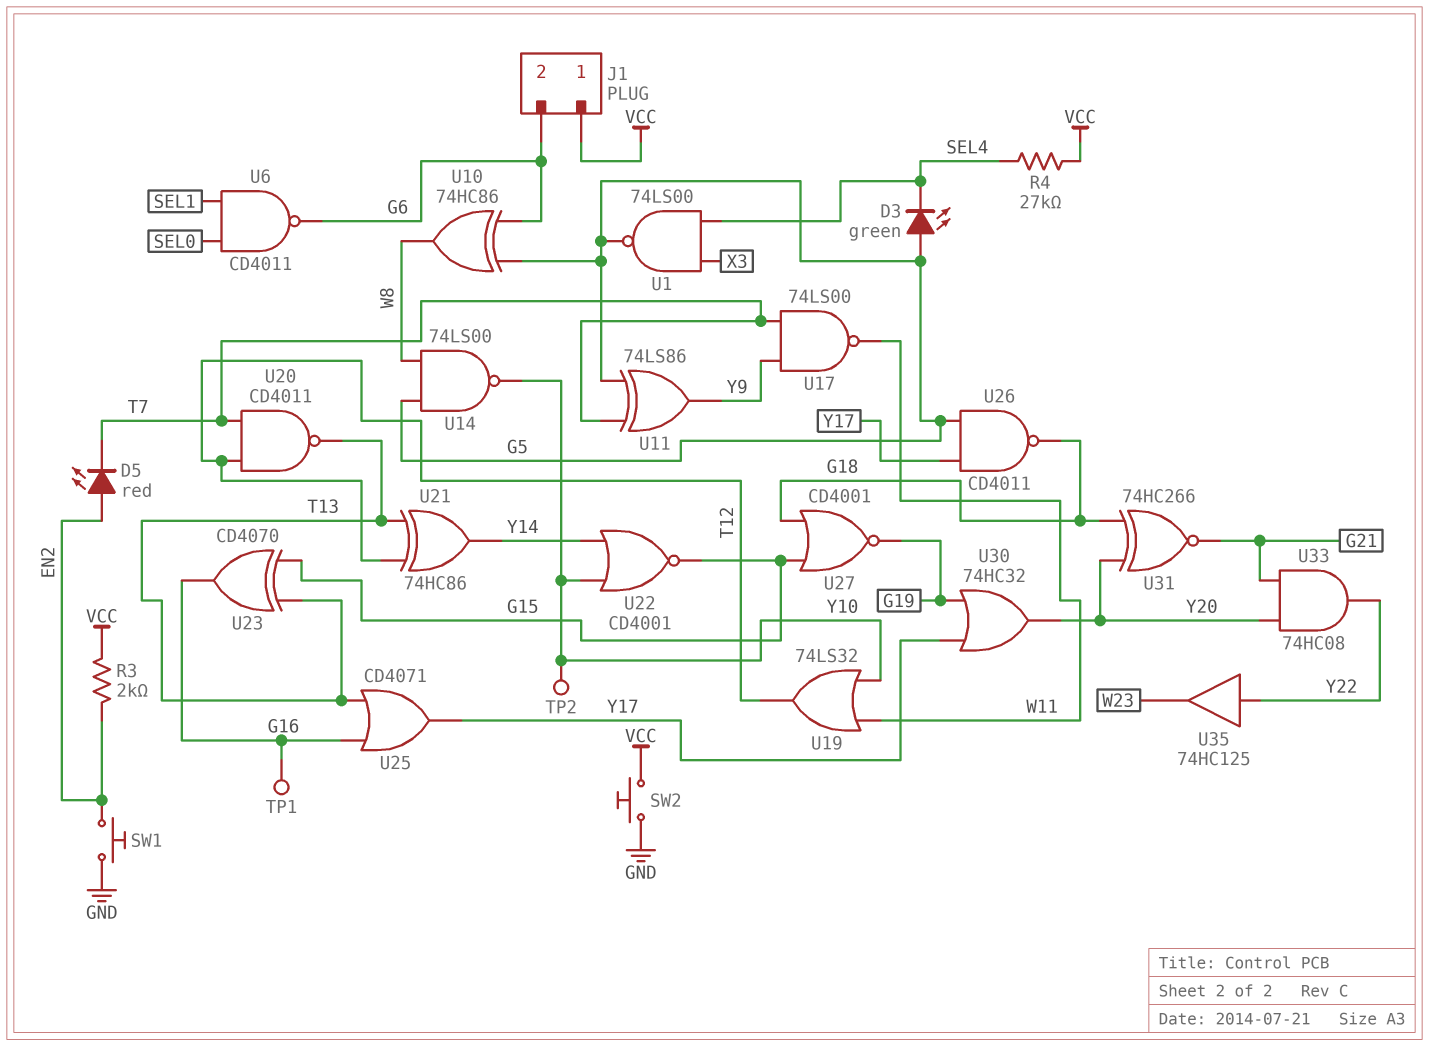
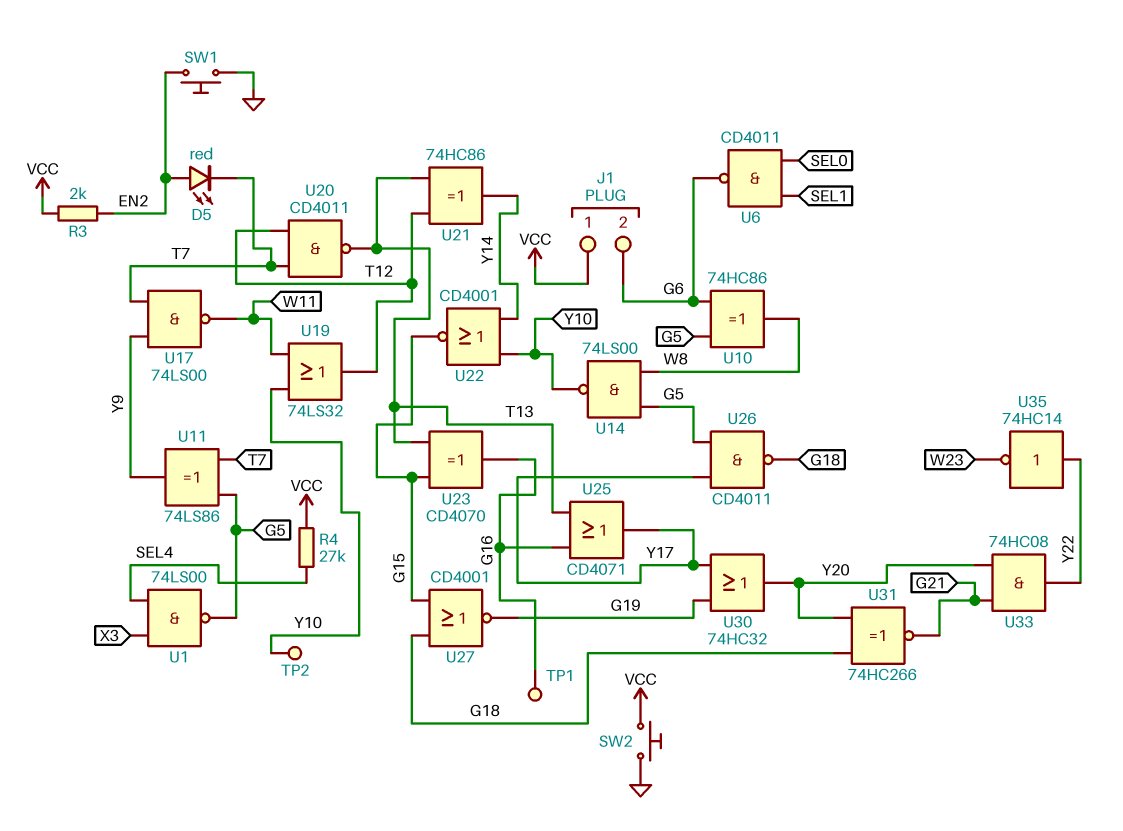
D3: LED green (A G5, K SEL4) -> none
U35: buffer 74HC125 (in Y22, out W23) -> NOT 74HC14 (in Y22, out W23)

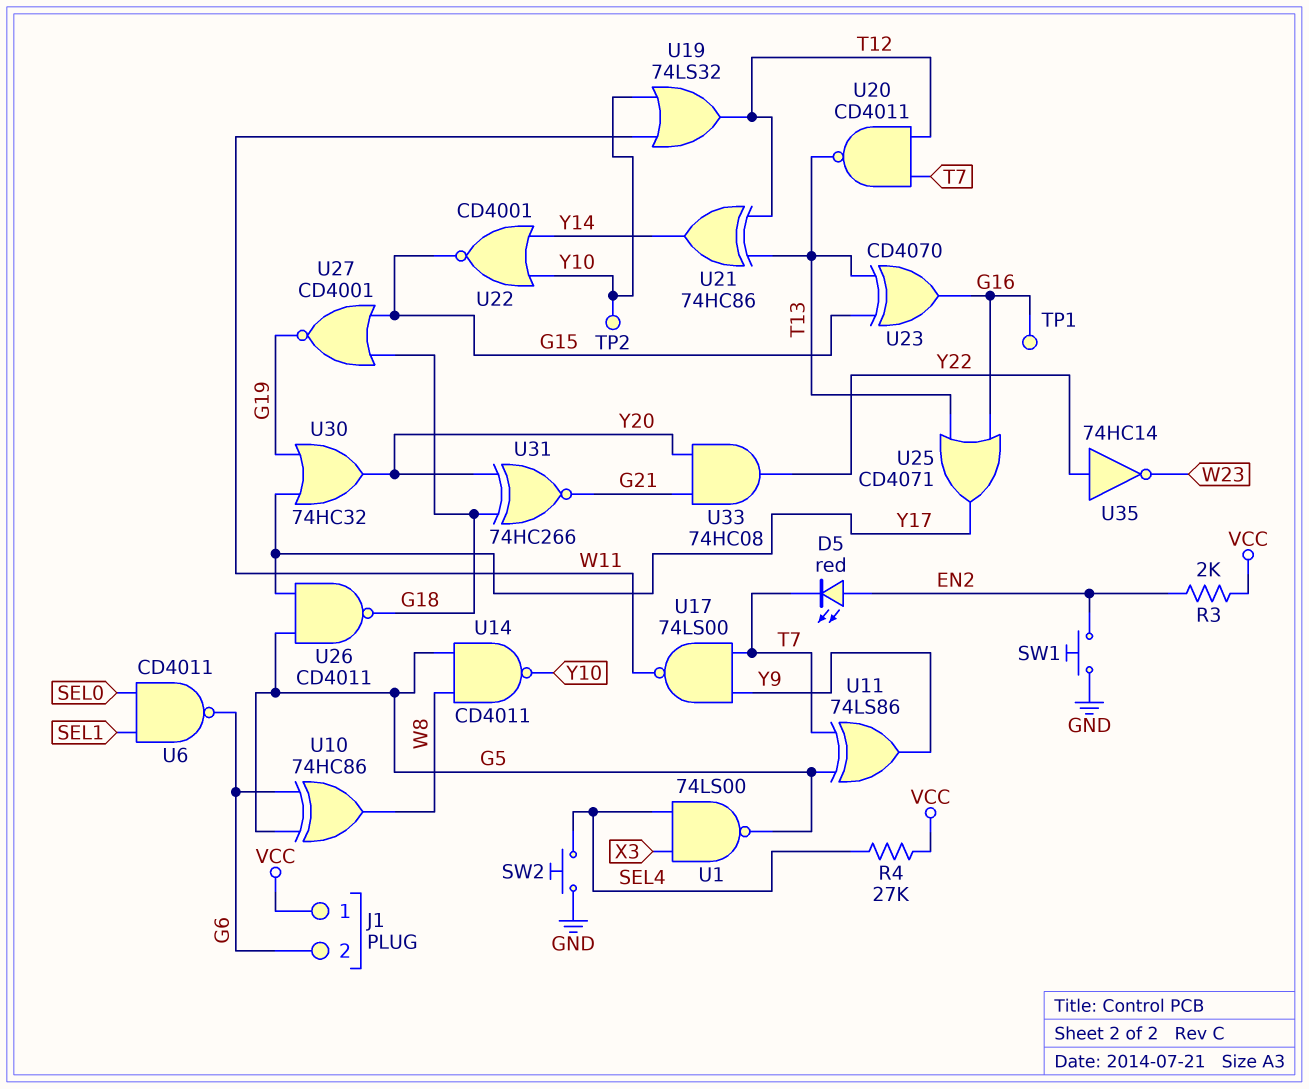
SW2: button (GND, VCC) -> button (GND, SEL4)
U14: NAND 74LS00 (in G5, in W8, out Y10) -> NAND CD4011 (in G5, in W8, out Y10)

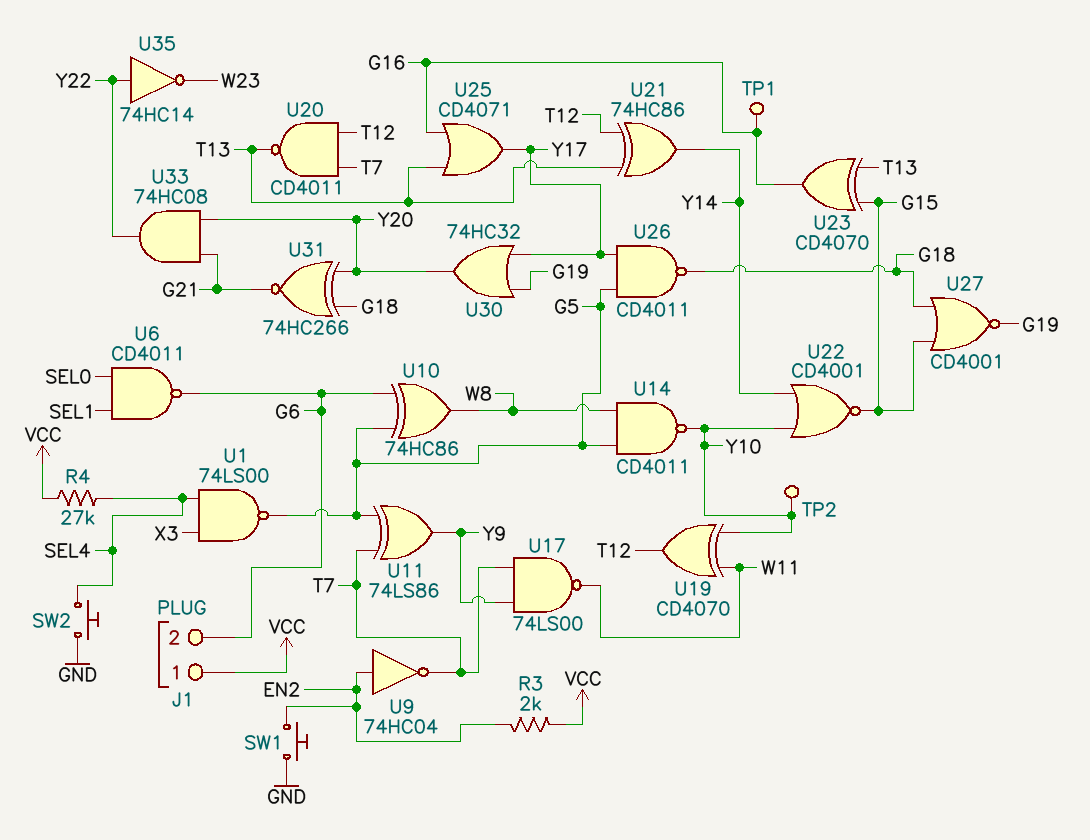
D5: LED red (A EN2, K T7) -> none
U9: none -> NOT 74HC04 (in EN2, out T7)
U19: OR 74LS32 (in W11, in Y10, out T12) -> XOR CD4070 (in W11, in Y10, out T12)

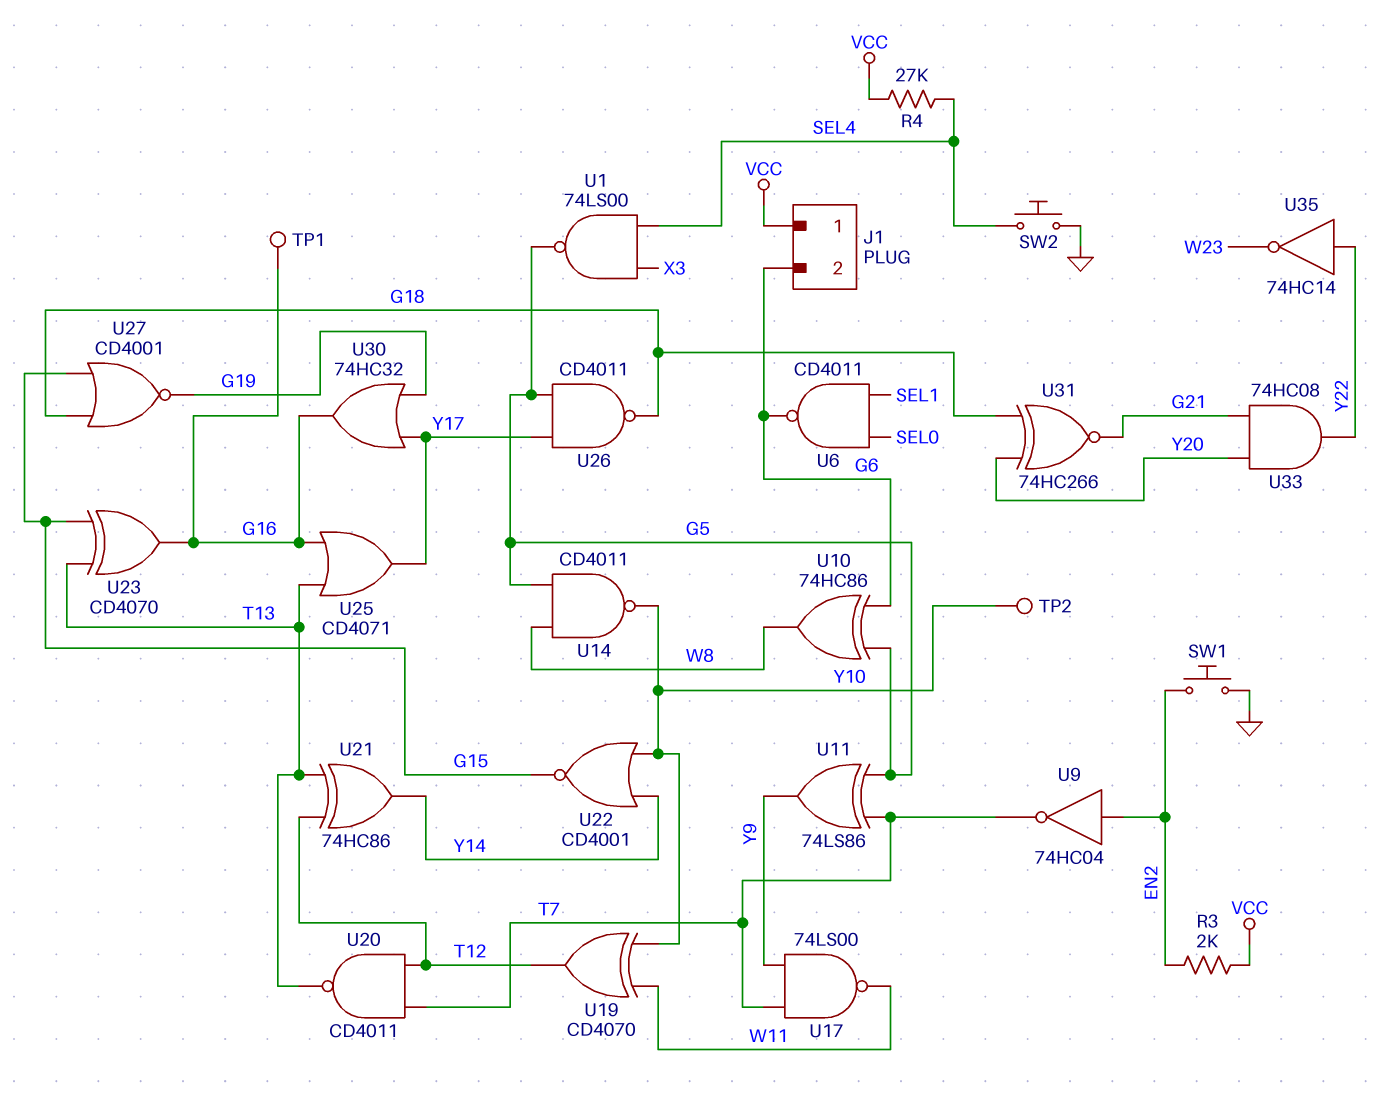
U30: OR 74HC32 (in G19, in Y17, out Y20) -> OR 74HC32 (in G19, in Y17, out G16)

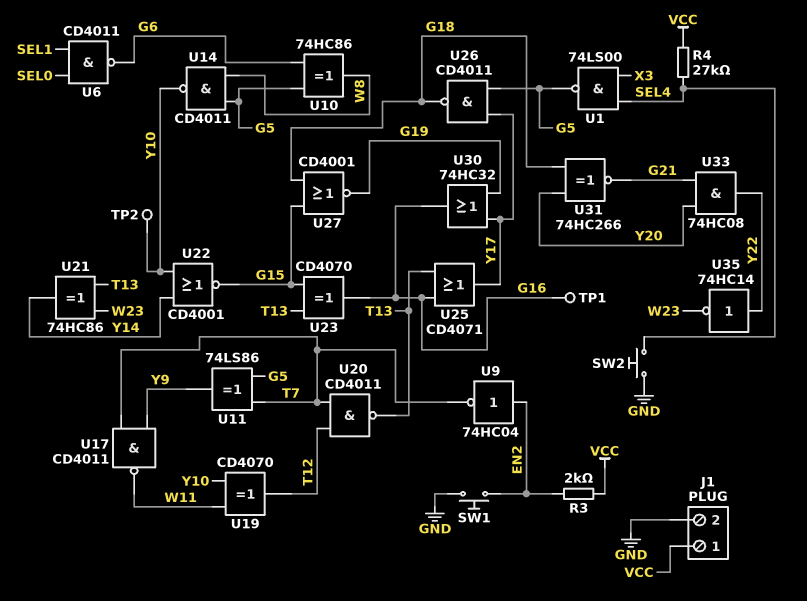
J1 pin 2: G6 -> GND
U17: NAND 74LS00 (in T7, in Y9, out W11) -> NAND CD4011 (in T7, in Y9, out W11)
U21: XOR 74HC86 (in T12, in T13, out Y14) -> XOR 74HC86 (in T13, in W23, out Y14)

